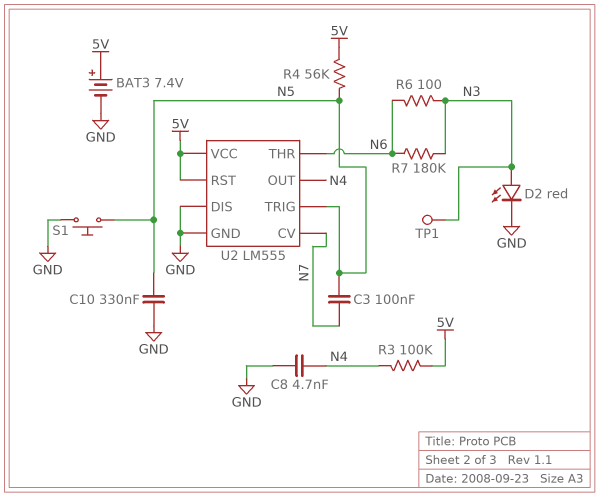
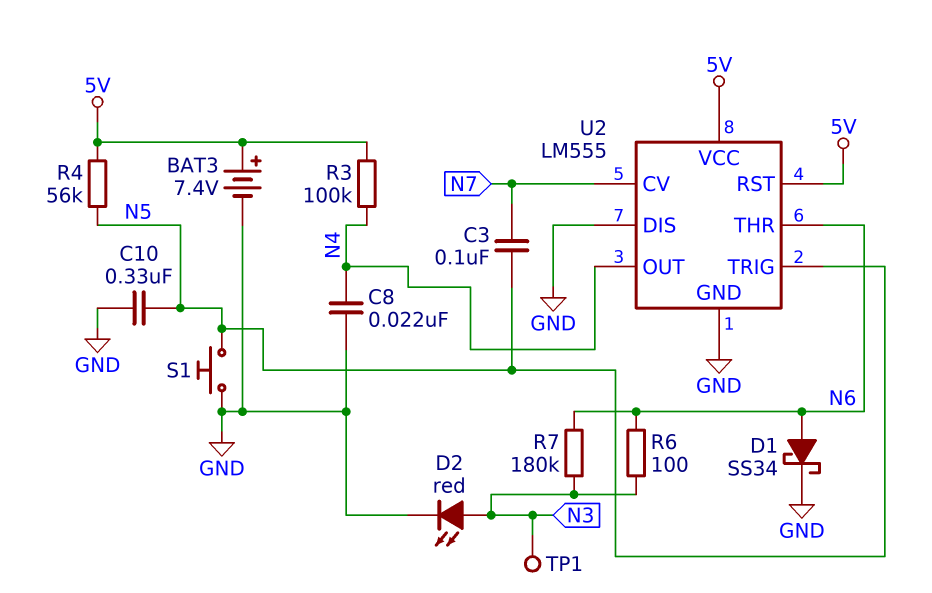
C8: 4.7nF (GND, N4) -> 22nF (GND, N4)
D1: none -> schottky SS34 (A N6, K GND)

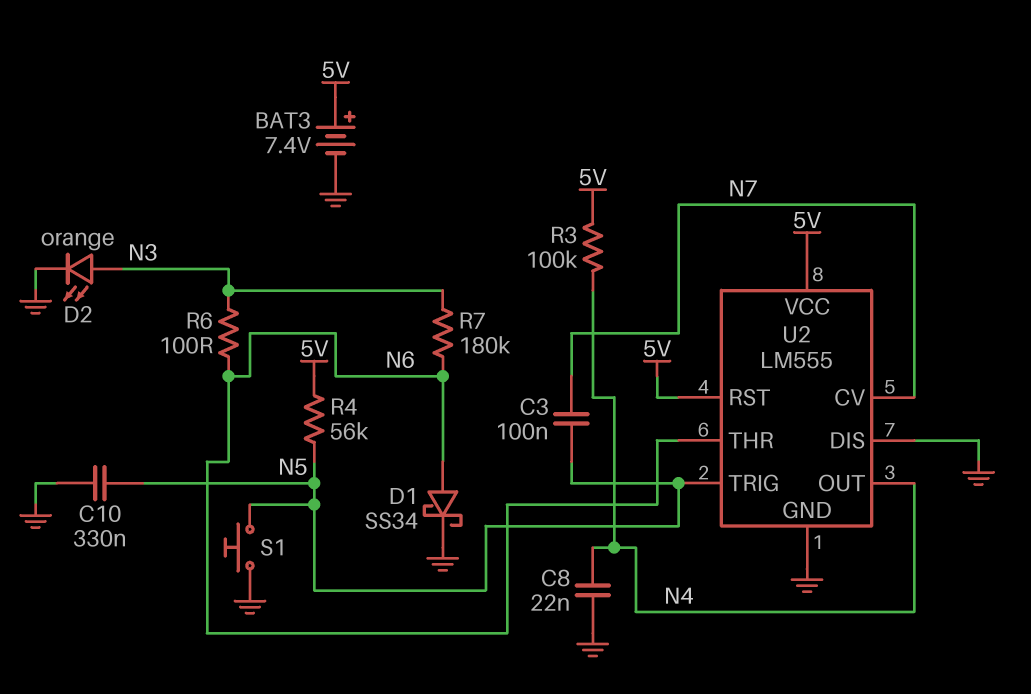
D2: LED red (A N3, K GND) -> LED orange (A N3, K GND)
TP1: test point (N3) -> none

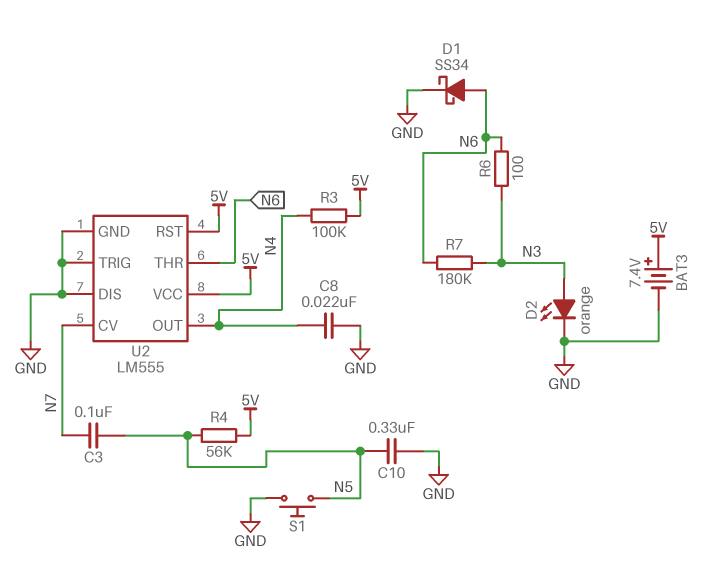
U2 pin TRIG: N5 -> GND

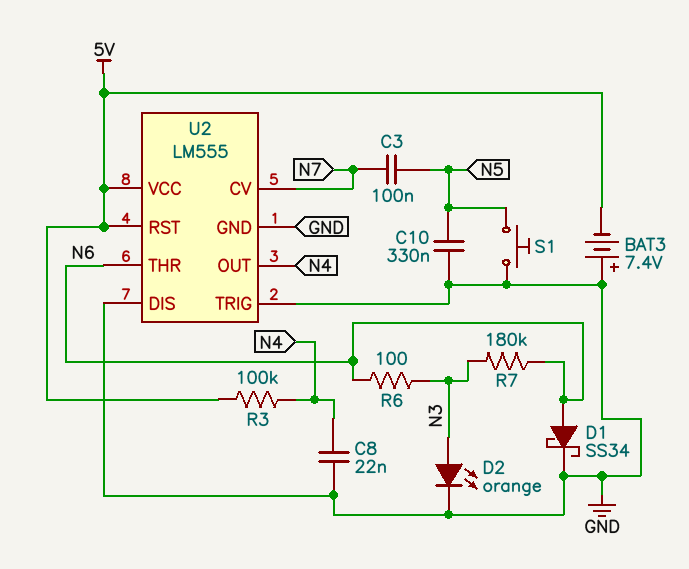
BAT3: 7.4V (plus 5V, minus GND) -> 7.4V (plus GND, minus 5V)
R4: 56k (5V, N5) -> none

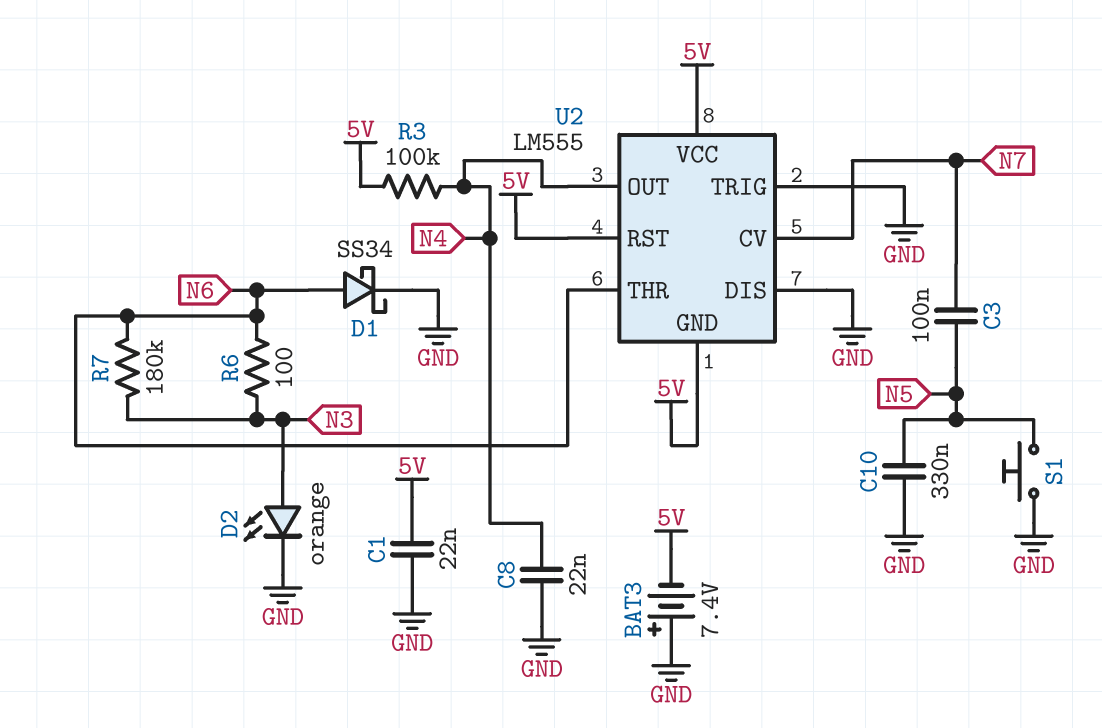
C1: none -> 22nF (5V, GND)
U2 pin GND: GND -> 5V

